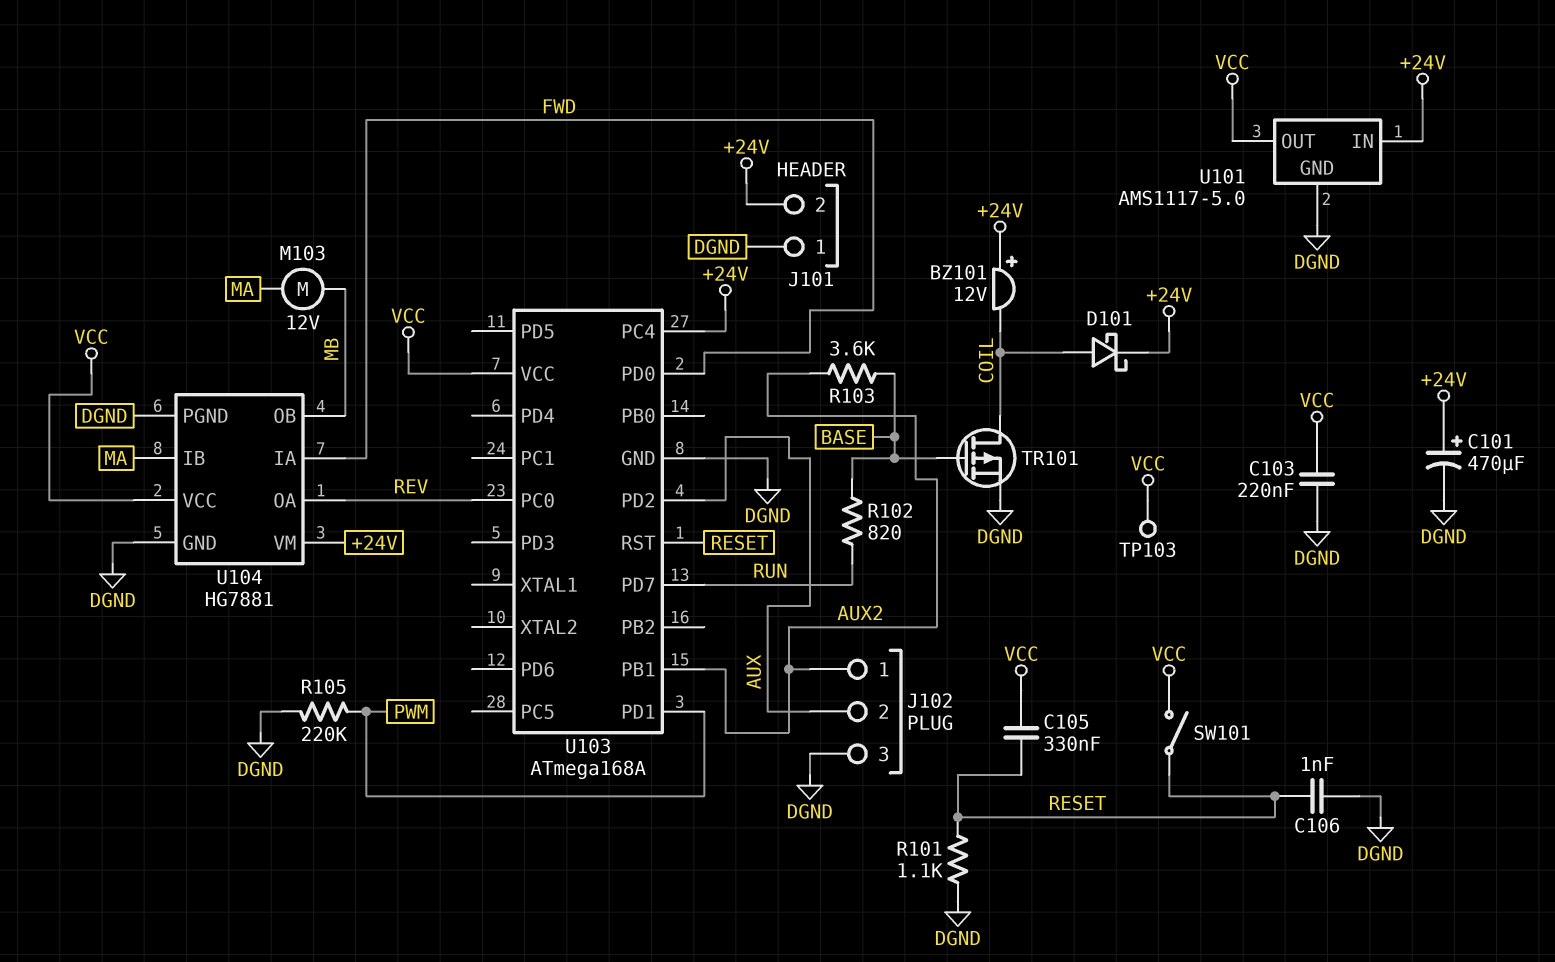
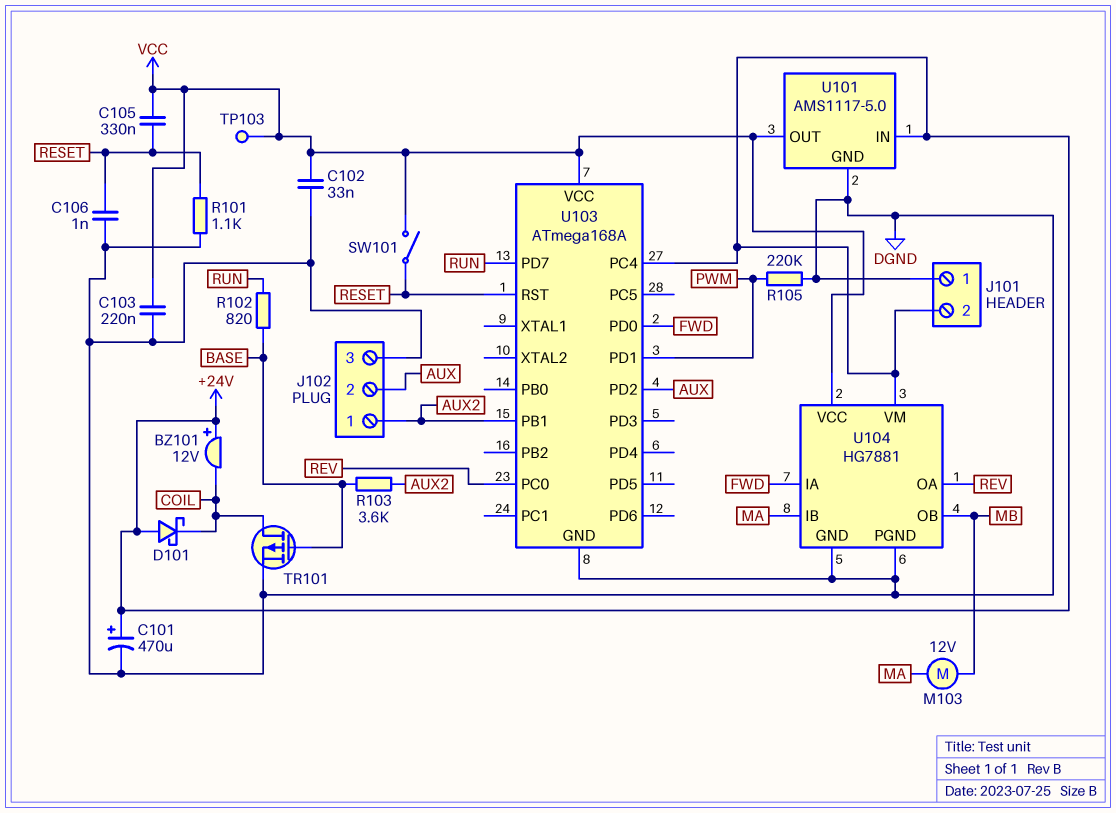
C102: none -> 33nF (DGND, VCC)
D101: schottky (A COIL, K +24V) -> schottky (A +24V, K COIL)

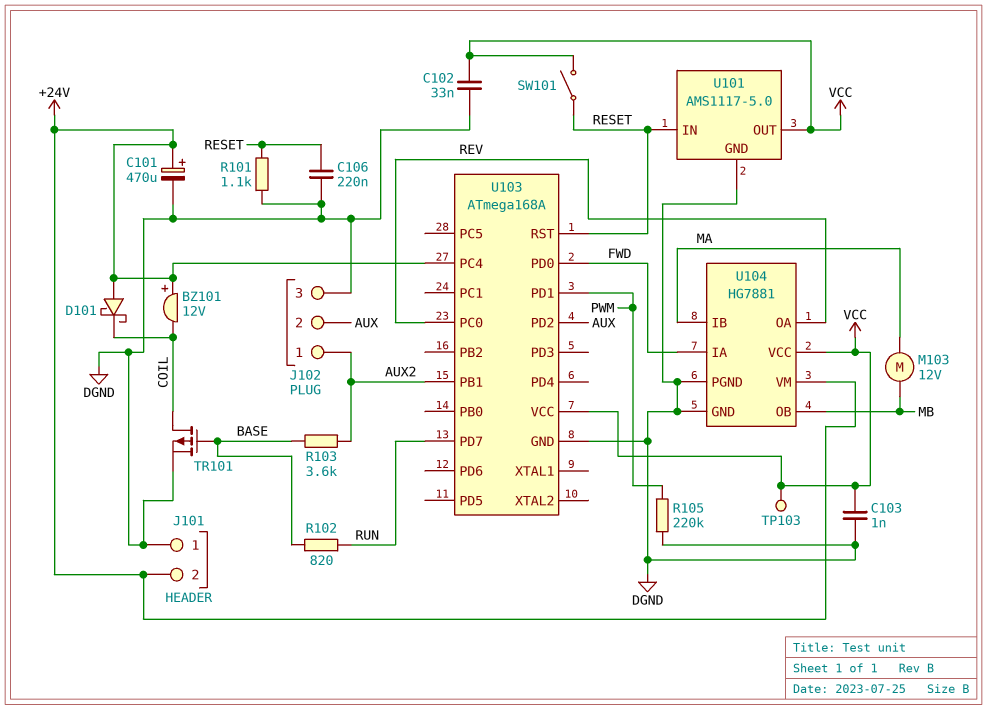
C103: 220nF (DGND, VCC) -> 1nF (DGND, VCC)
C105: 330nF (RESET, VCC) -> none
C106: 1nF (DGND, RESET) -> 220nF (DGND, RESET)
U101 pin IN: +24V -> RESET

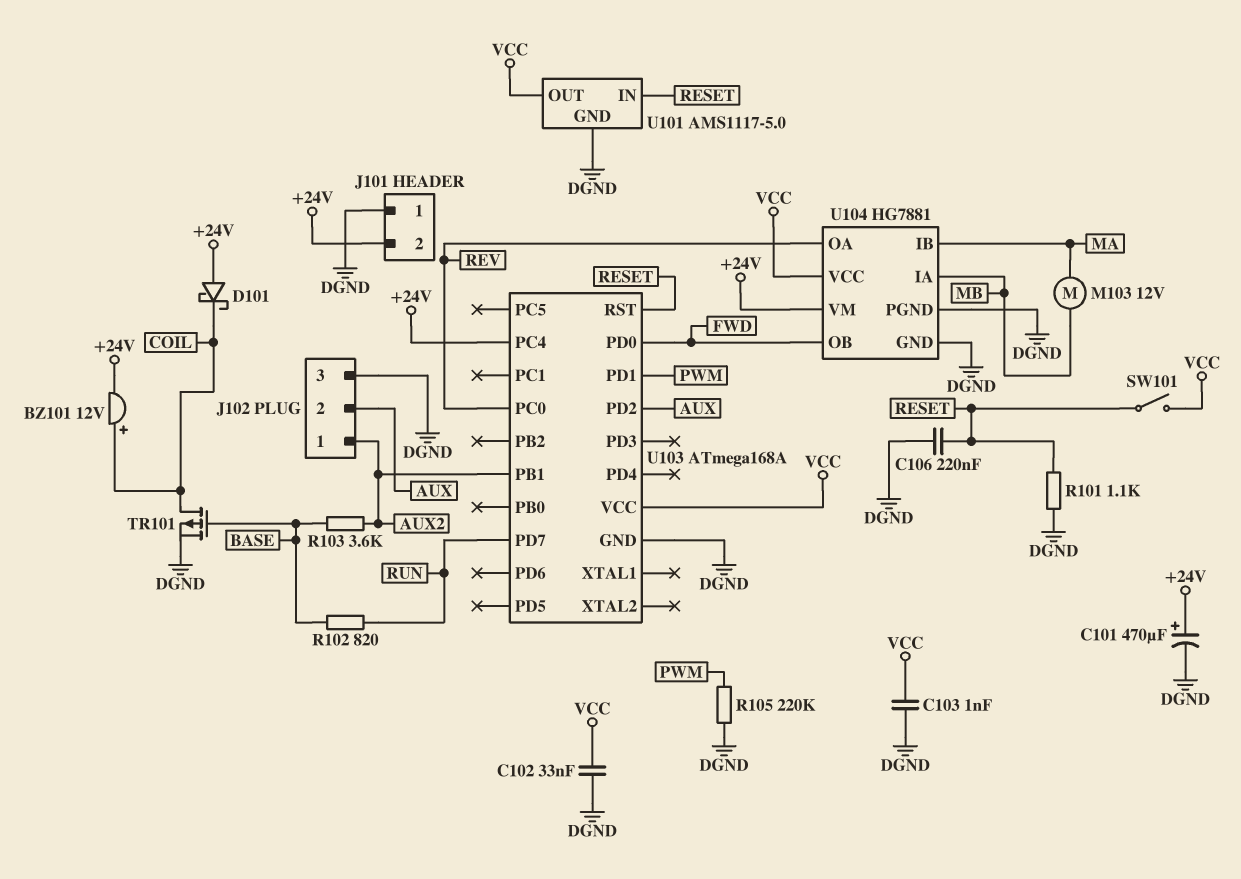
BZ101: buzzer 12V (plus +24V, minus COIL) -> buzzer 12V (plus COIL, minus +24V)
TP103: test point (VCC) -> none
U104 pin IA: FWD -> MB
U104 pin OB: MB -> FWD

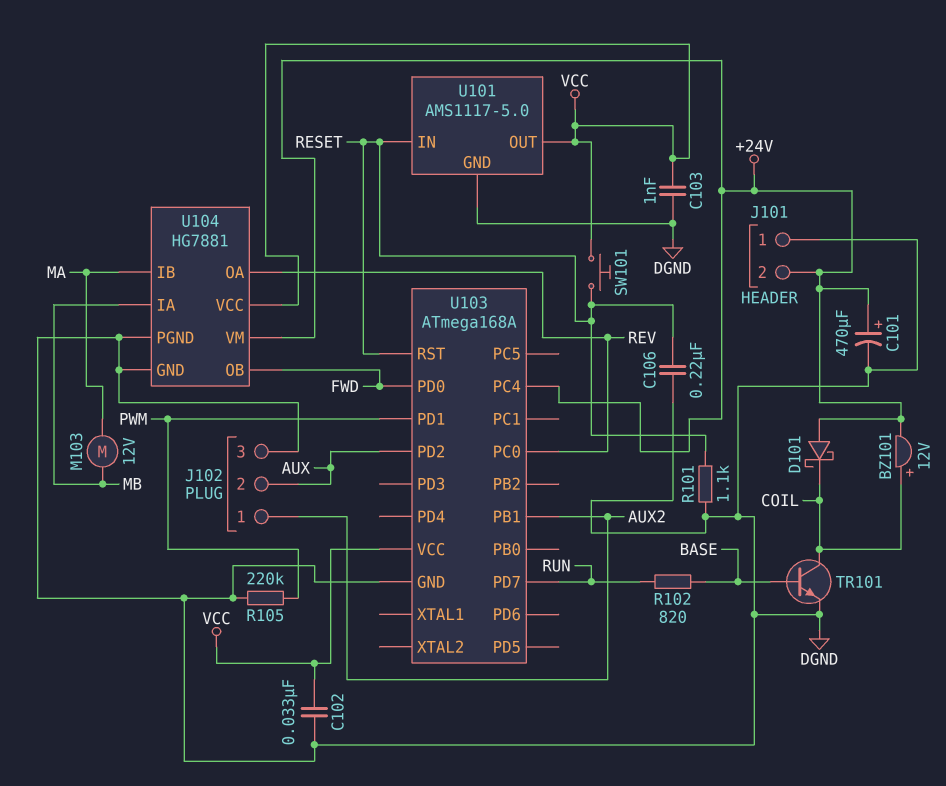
R103: 3.6k (AUX2, BASE) -> none
SW101: switch (RESET, VCC) -> button (RESET, VCC)
TR101: PMOS (G BASE, D COIL, S DGND) -> NPN (B BASE, C COIL, E DGND)

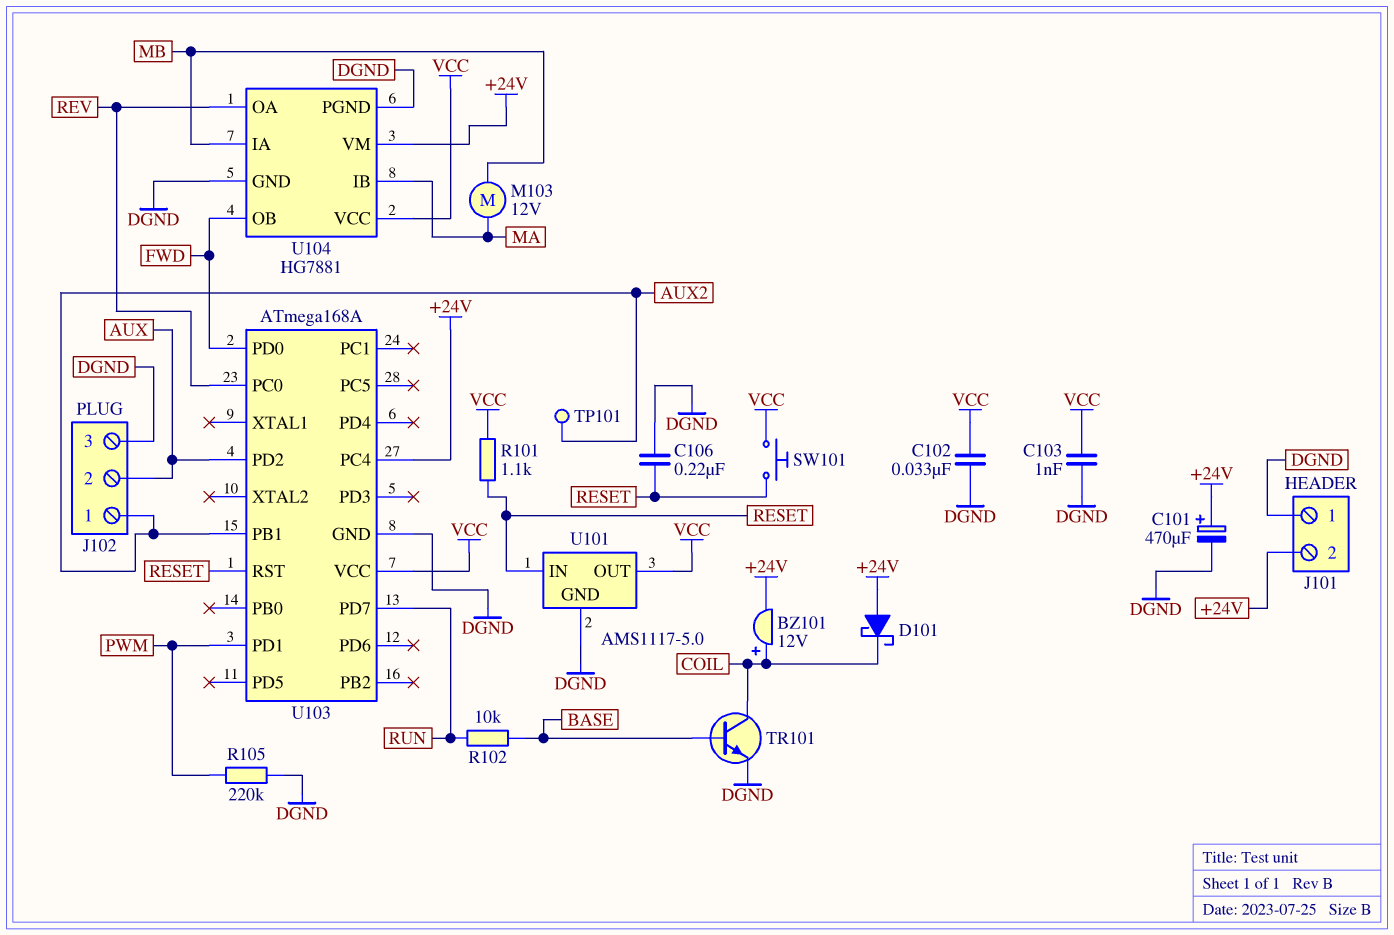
R101: 1.1k (DGND, RESET) -> 1.1k (RESET, VCC)
R102: 820 (BASE, RUN) -> 10k (BASE, RUN)
TP101: none -> test point (AUX2)

